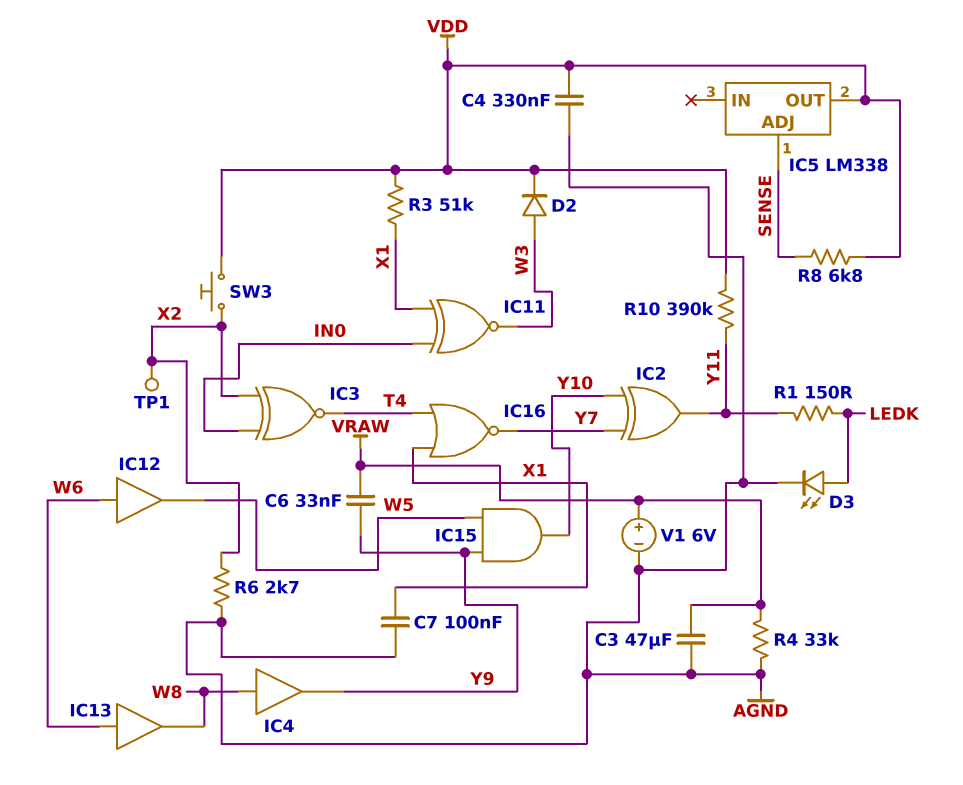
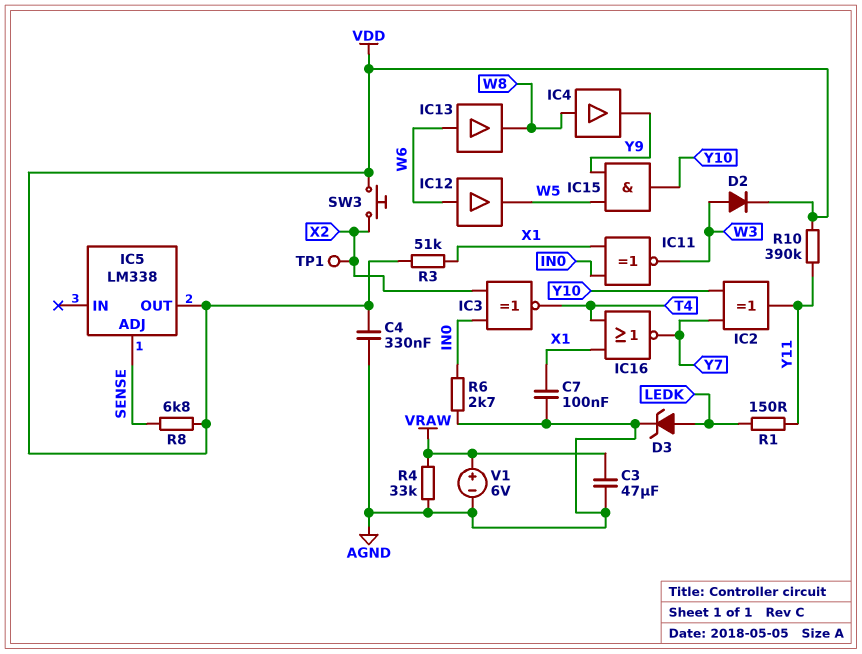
C6: 33nF (VRAW, Y9) -> none
D3: LED (A LEDK, K AGND) -> zener (A LEDK, K AGND)
R6: 2.7k (AGND, X2) -> 2.7k (AGND, IN0)

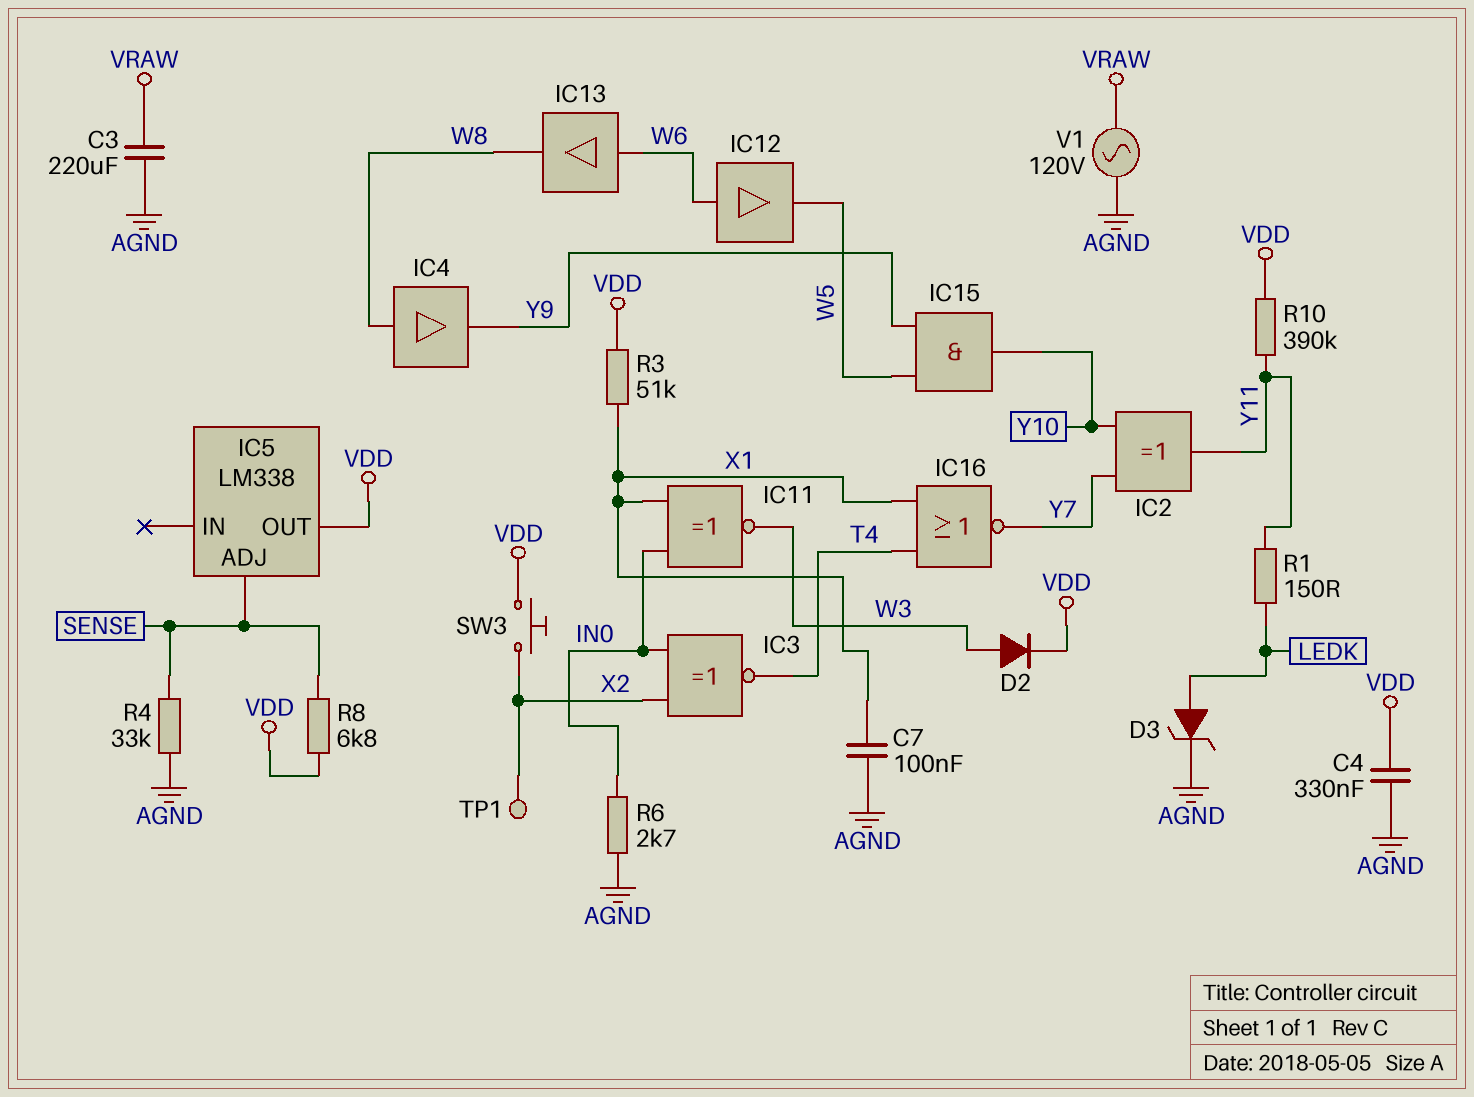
C3: 47uF (AGND, VRAW) -> 220uF (AGND, VRAW)
R4: 33k (AGND, VRAW) -> 33k (AGND, SENSE)
V1: 6V (plus VRAW, minus AGND) -> AC 120V (AGND, VRAW)

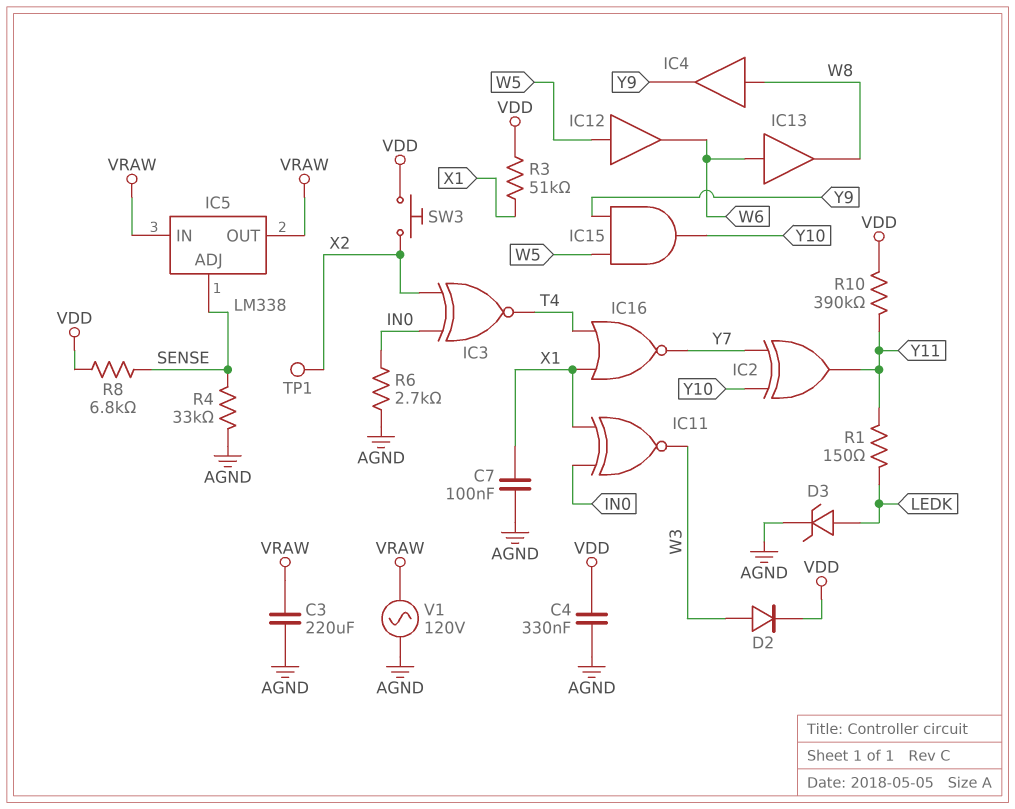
IC5 pin IN: none -> VRAW
IC5 pin OUT: VDD -> VRAW
IC12: buffer (in W6, out W5) -> buffer (in W5, out W6)

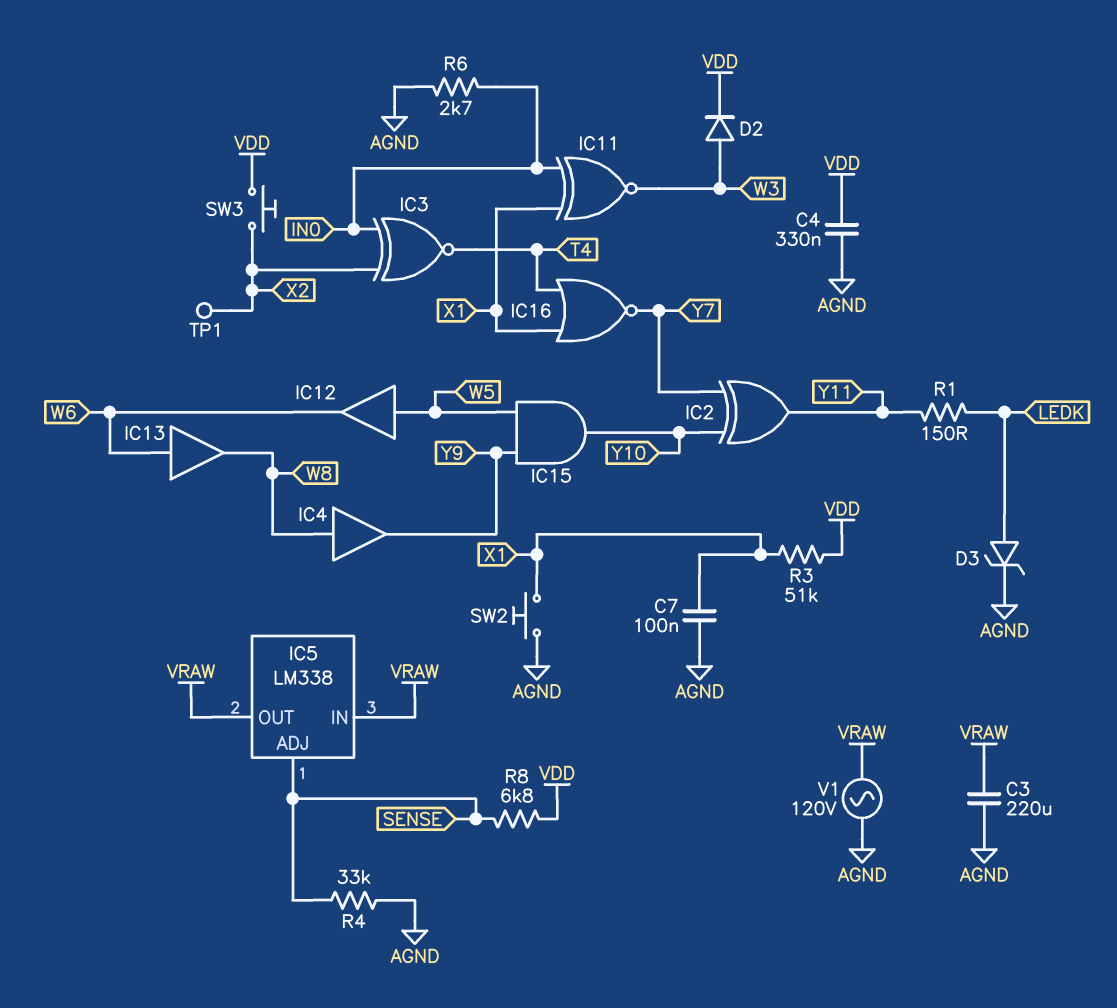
R10: 390k (VDD, Y11) -> none
SW2: none -> button (AGND, X1)

